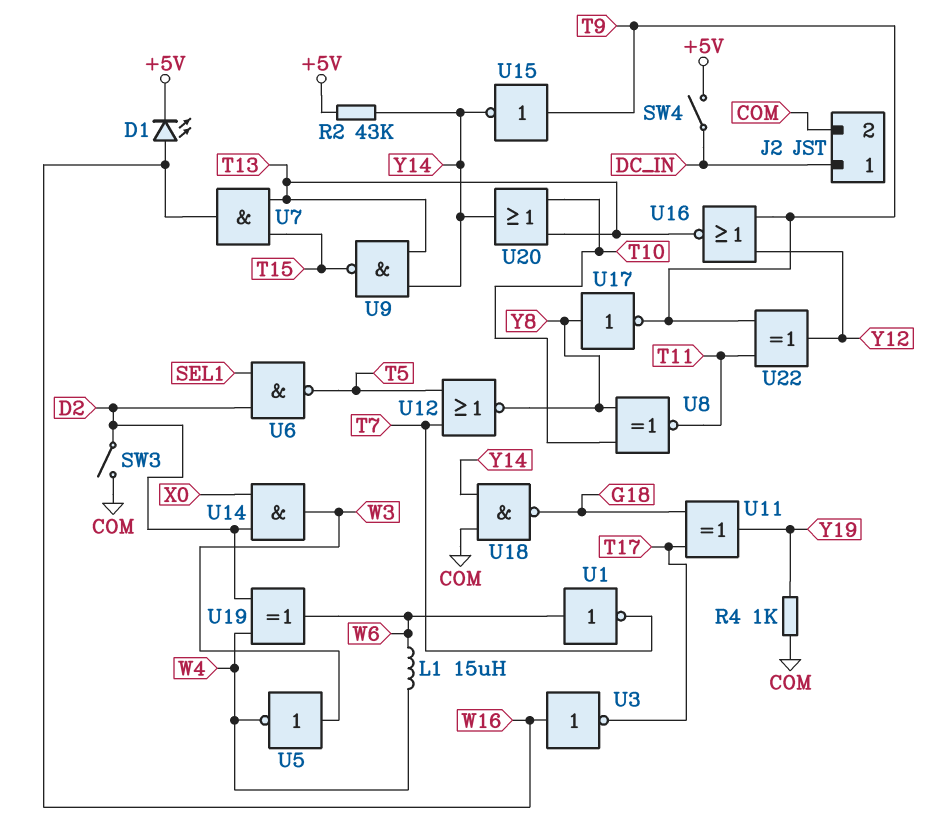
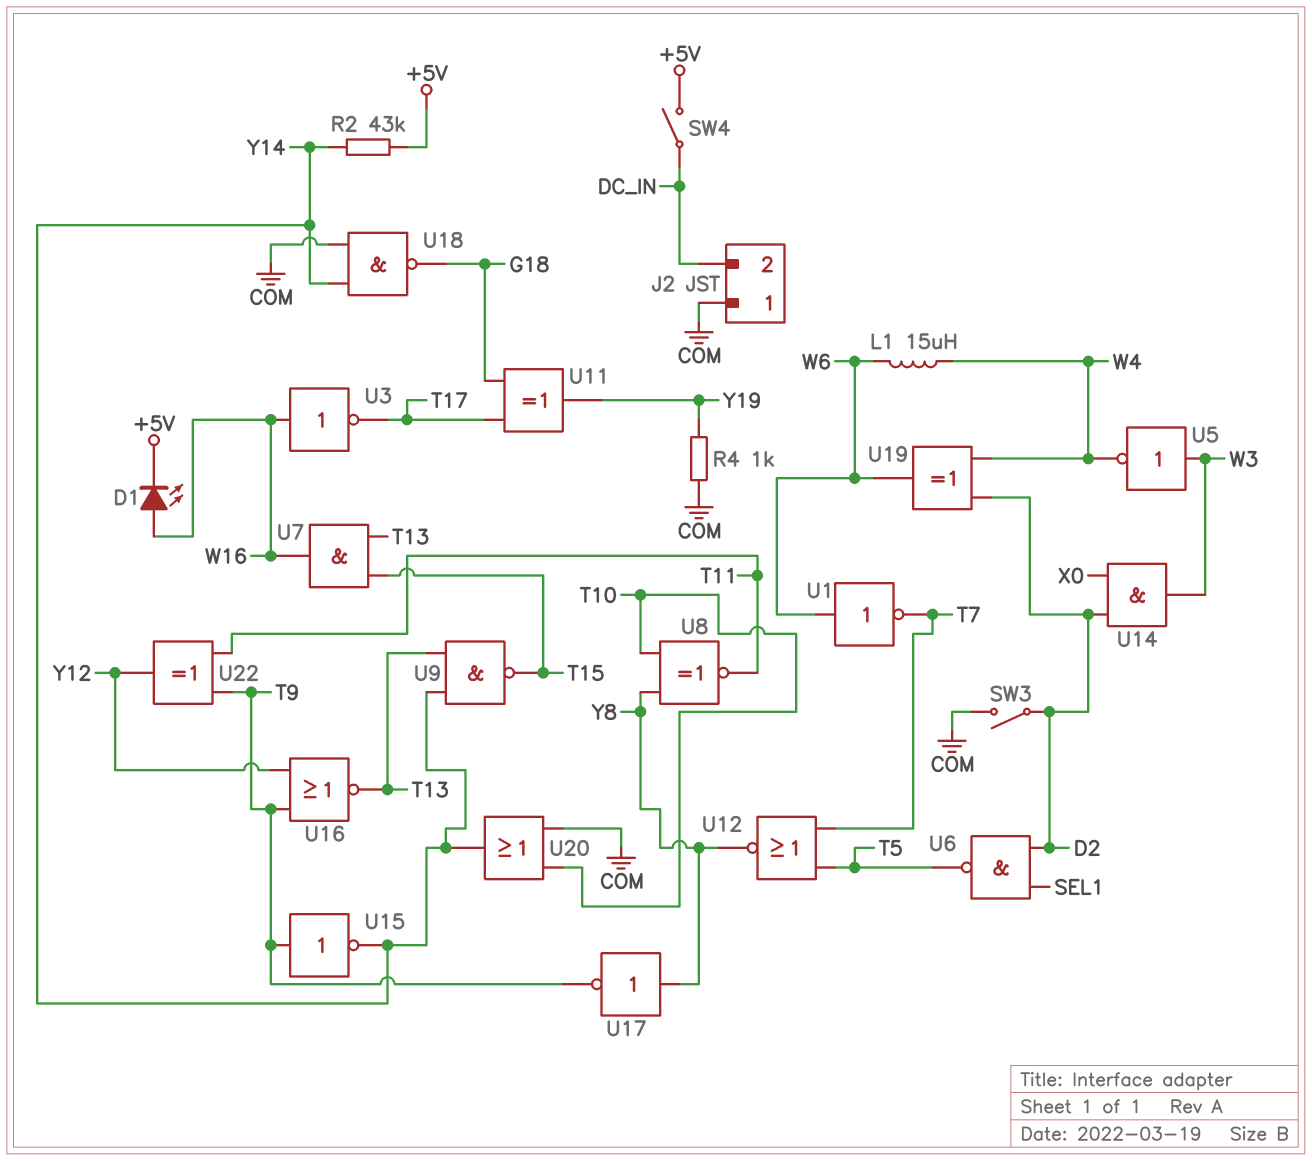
J2 pin 1: DC_IN -> COM
J2 pin 2: COM -> DC_IN
U20: OR (in T10, in T13, out Y14) -> OR (in COM, in T10, out Y14)

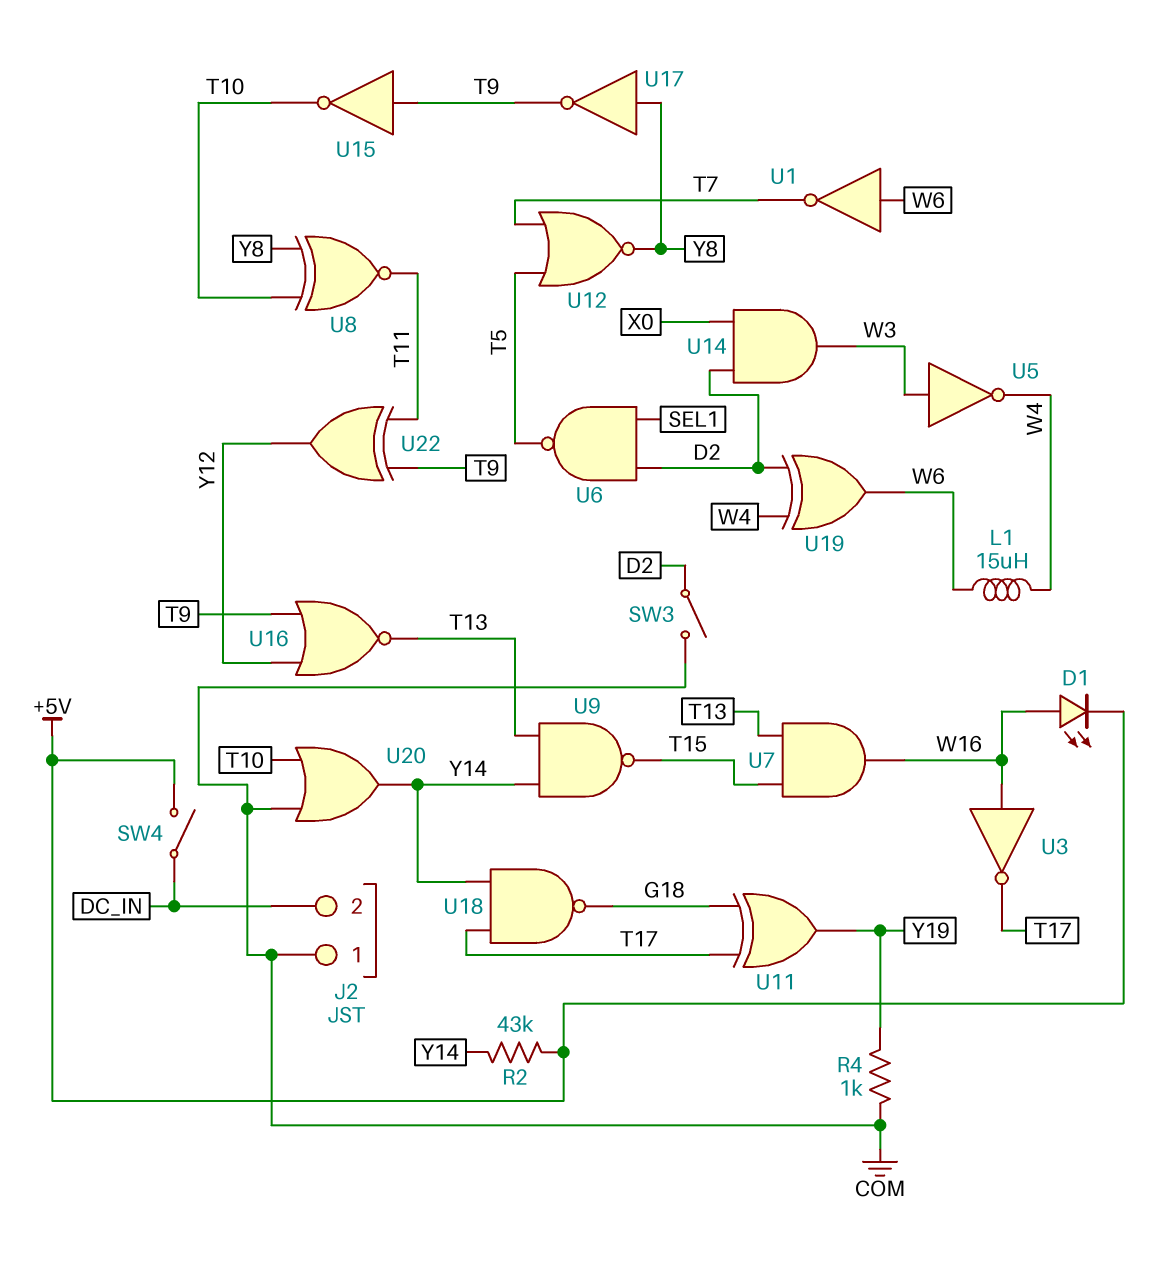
U15: NOT (in T9, out Y14) -> NOT (in T9, out T10)
U18: NAND (in COM, in Y14, out G18) -> NAND (in T17, in Y14, out G18)

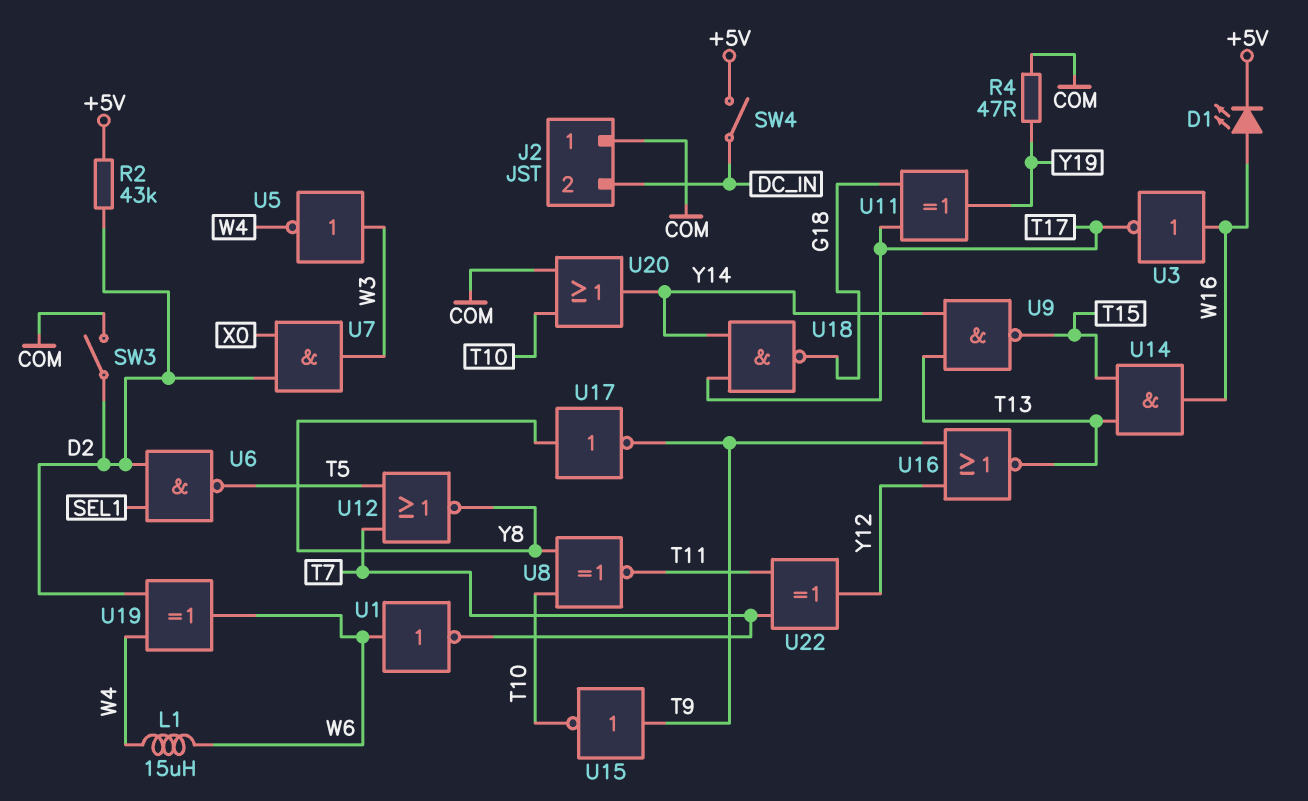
R2: 43k (+5V, Y14) -> 43k (+5V, D2)
R4: 1k (COM, Y19) -> 47 (COM, Y19)
U7: AND (in T13, in T15, out W16) -> AND (in D2, in X0, out W3)
U14: AND (in D2, in X0, out W3) -> AND (in T13, in T15, out W16)
U22: XOR (in T9, in T11, out Y12) -> XOR (in T7, in T11, out Y12)

